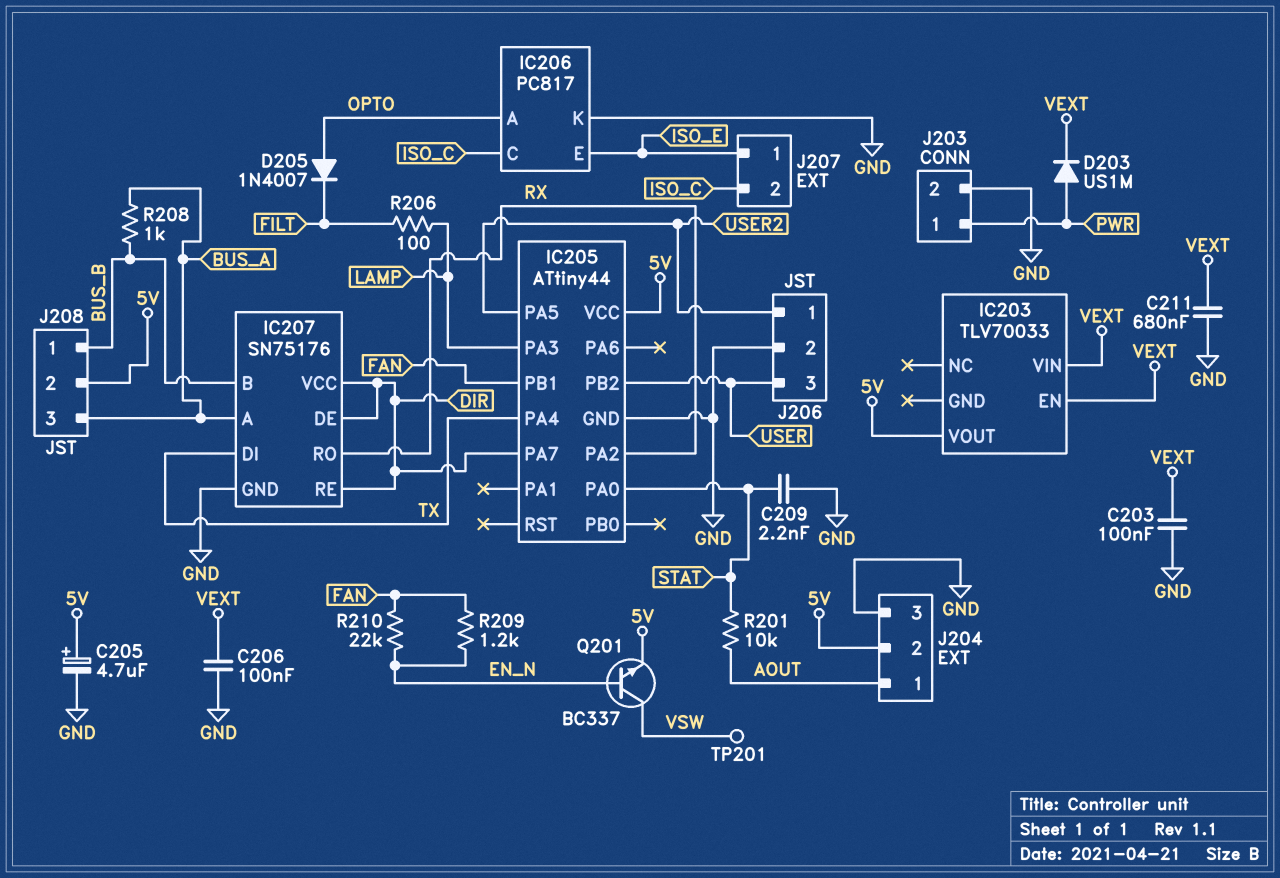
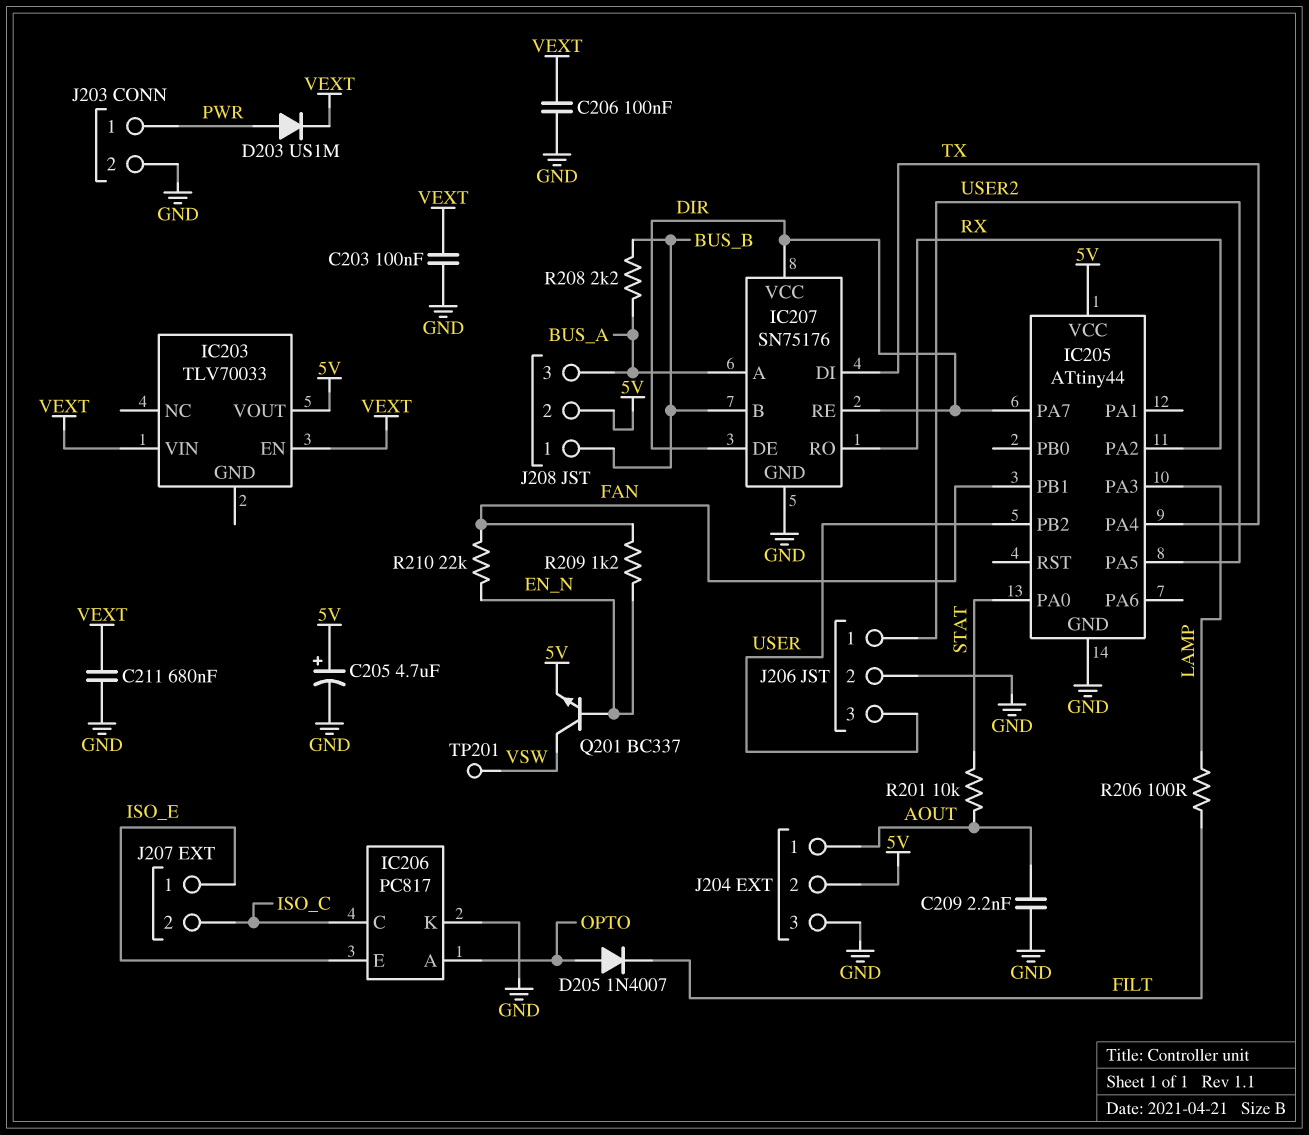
C209: 2.2nF (GND, STAT) -> 2.2nF (AOUT, GND)
R208: 1k (BUS_A, BUS_B) -> 2.2k (BUS_A, BUS_B)

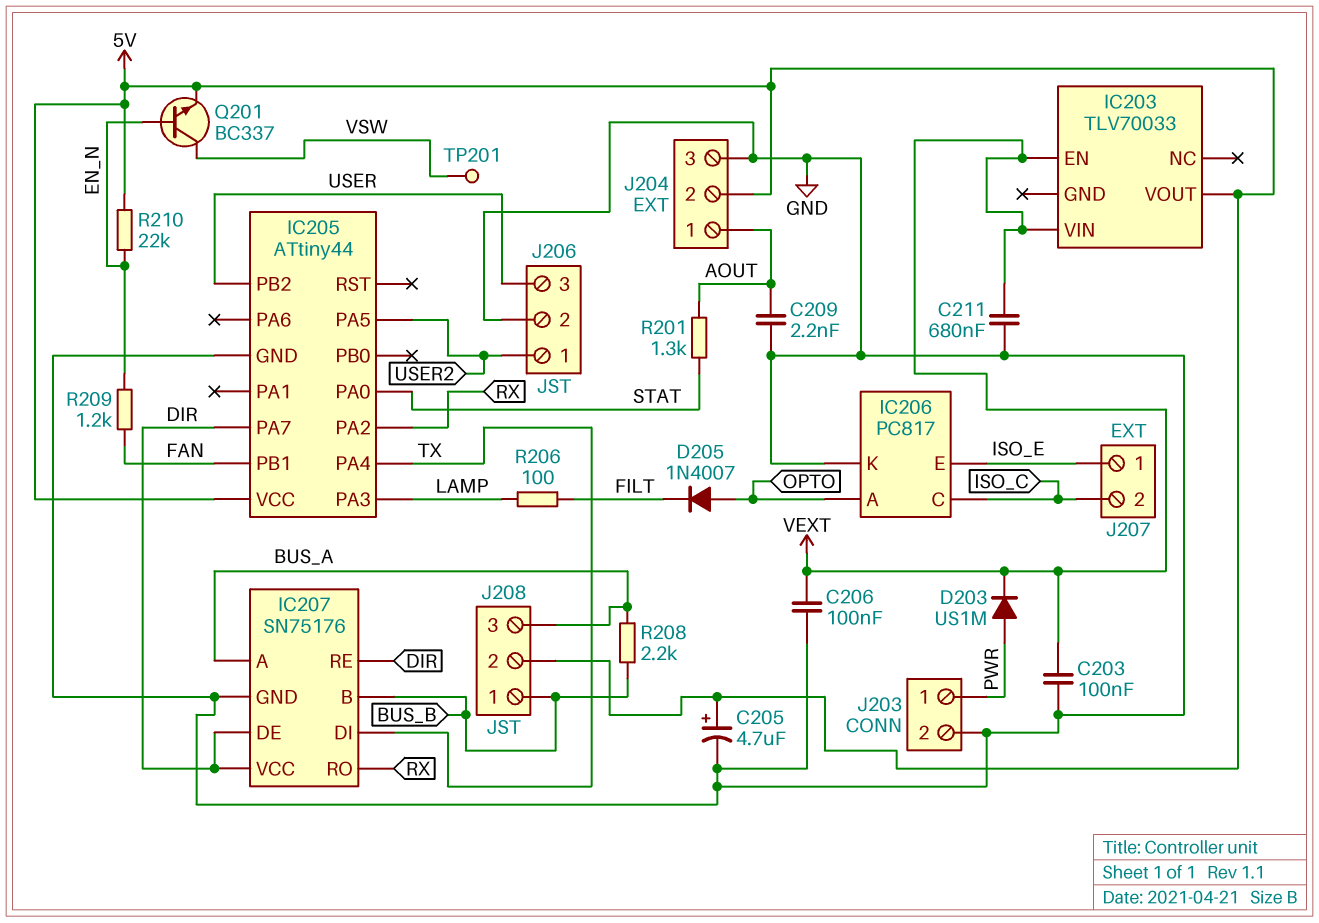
R201: 10k (AOUT, STAT) -> 1.3k (AOUT, STAT)
R210: 22k (EN_N, FAN) -> 22k (5V, EN_N)

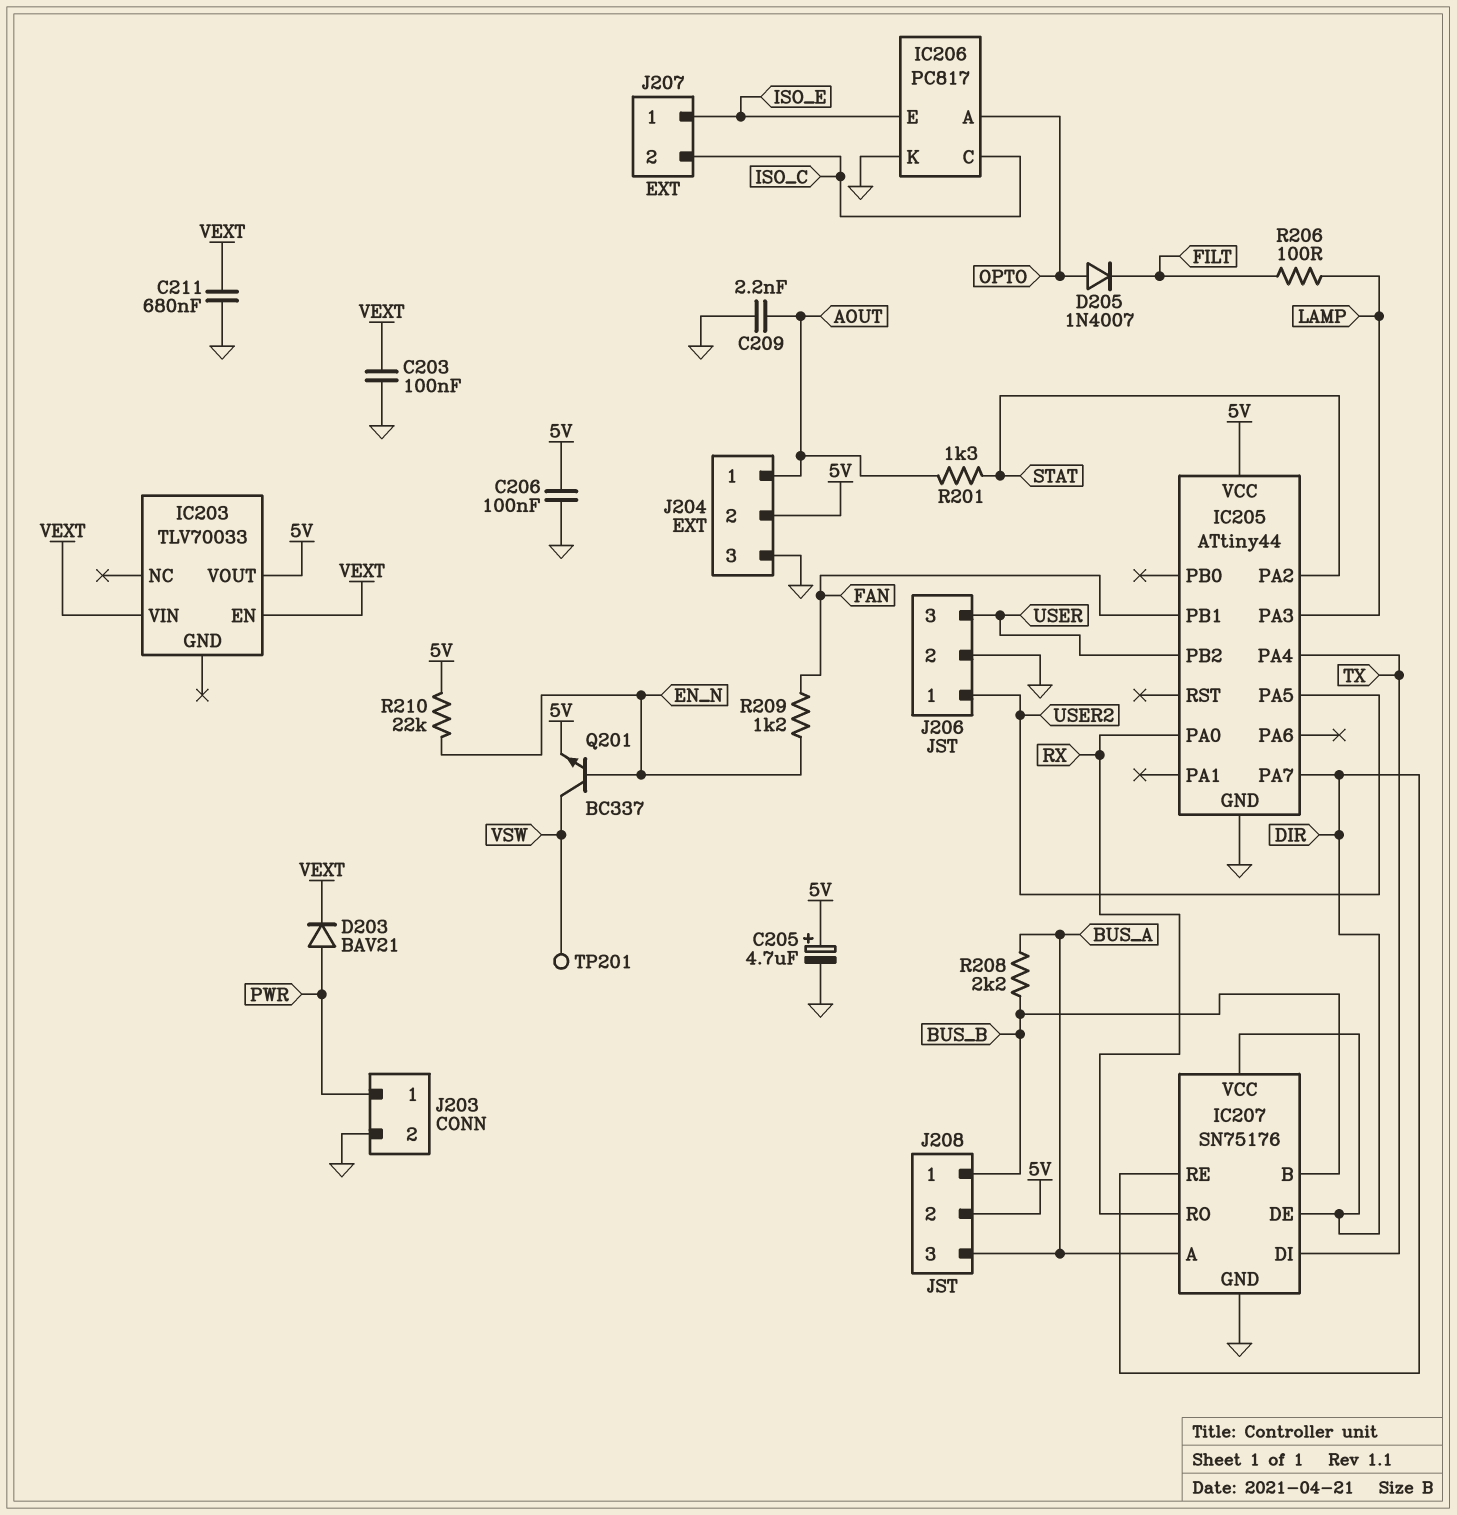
C206: 100nF (GND, VEXT) -> 100nF (5V, GND)
D203: diode US1M (A PWR, K VEXT) -> diode BAV21 (A PWR, K VEXT)
IC205 pin PA0: STAT -> RX
IC205 pin PA2: RX -> STAT

